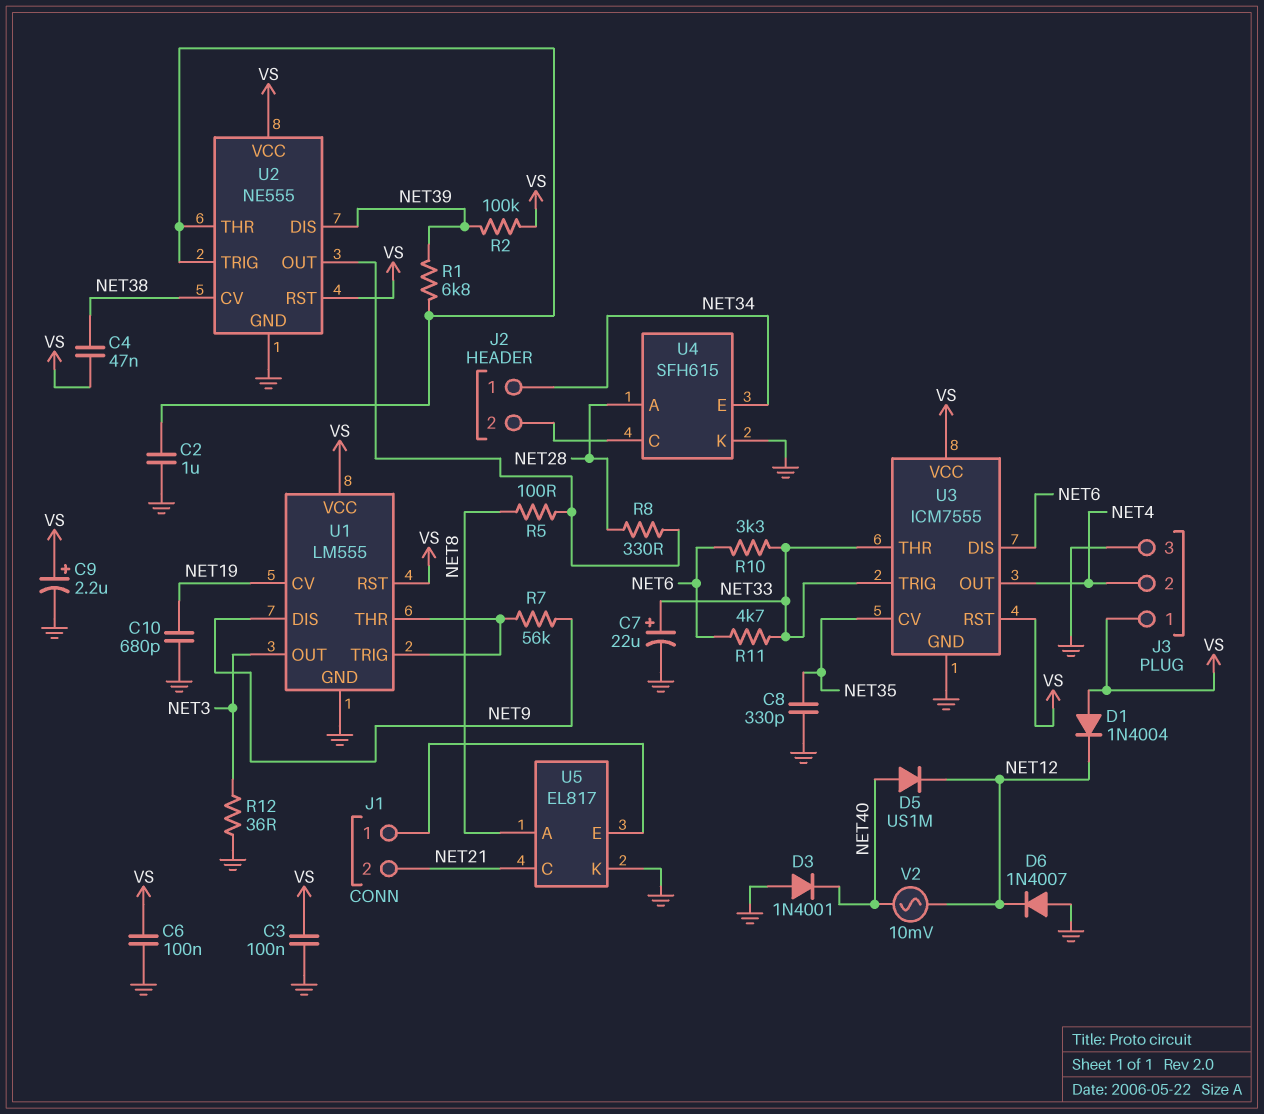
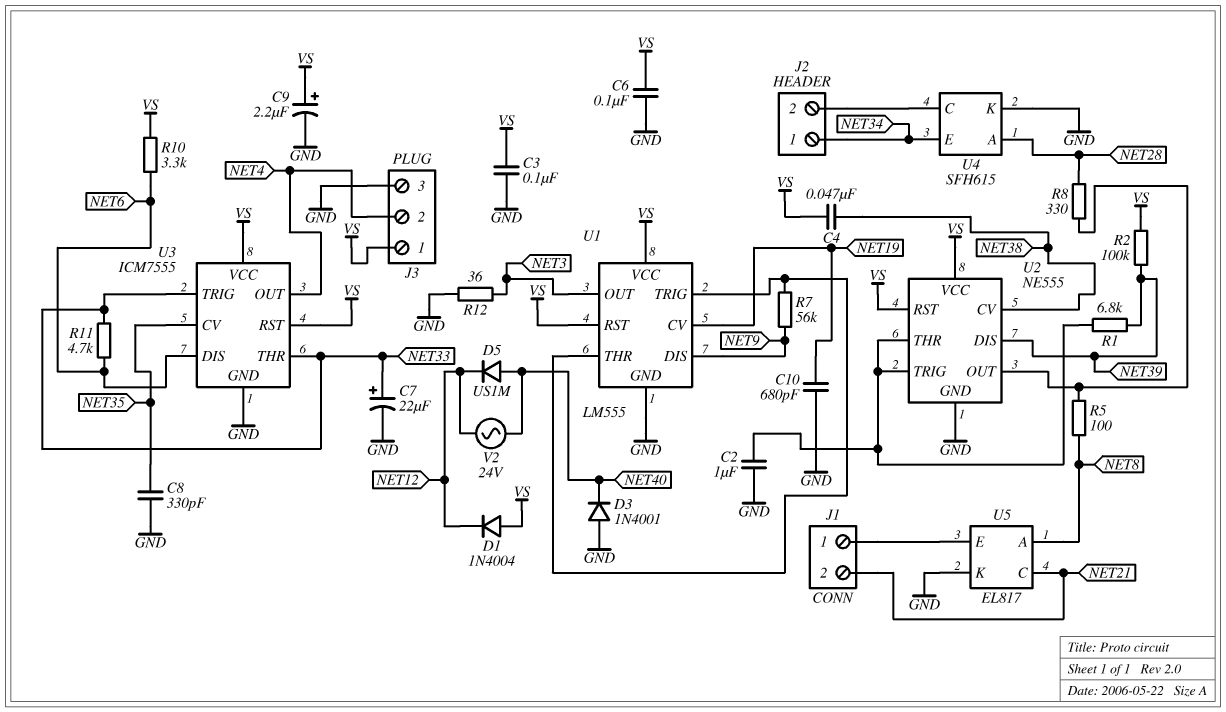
D6: diode 1N4007 (A GND, K NET12) -> none
R10: 3.3k (NET6, NET33) -> 3.3k (NET6, VS)
V2: AC 10mV (NET12, NET40) -> AC 24V (NET12, NET40)

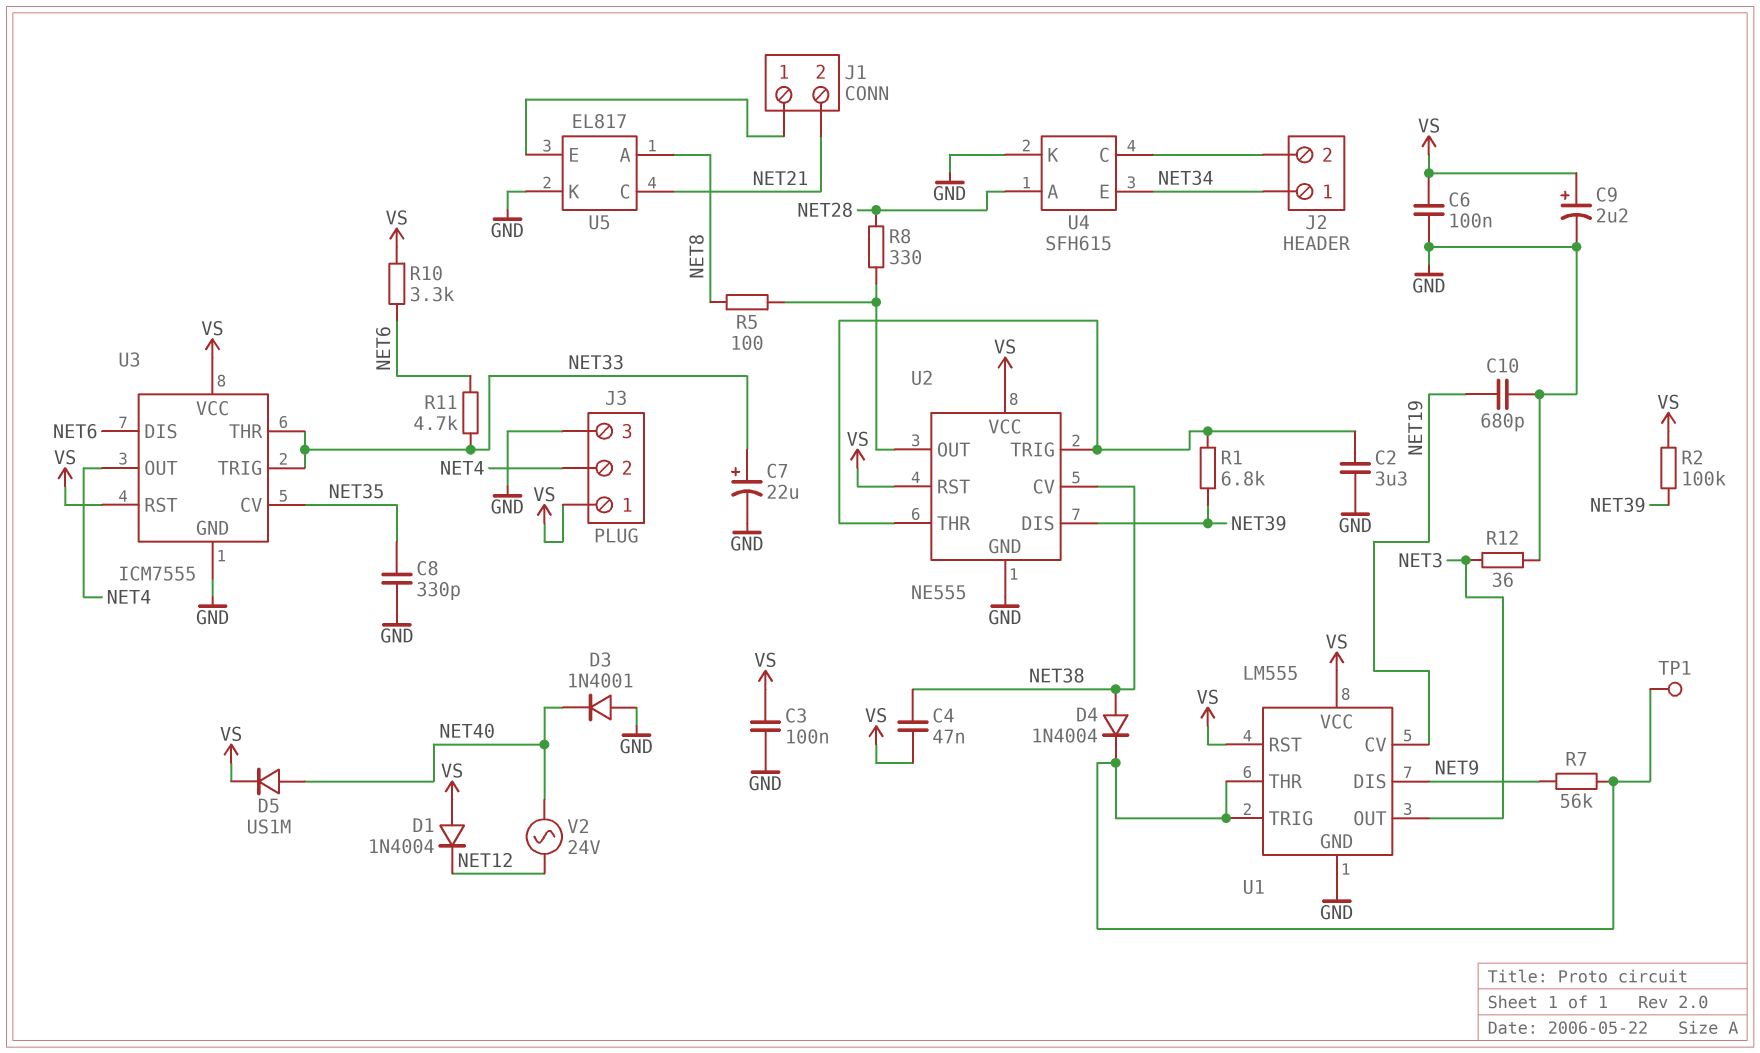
C2: 1uF (GND, U2/THR) -> 3.3uF (GND, U2/THR)
D4: none -> diode 1N4004 (A NET38, K U1/THR)
D5: diode US1M (A NET40, K NET12) -> diode US1M (A NET40, K VS)
TP1: none -> test point (U1/THR)

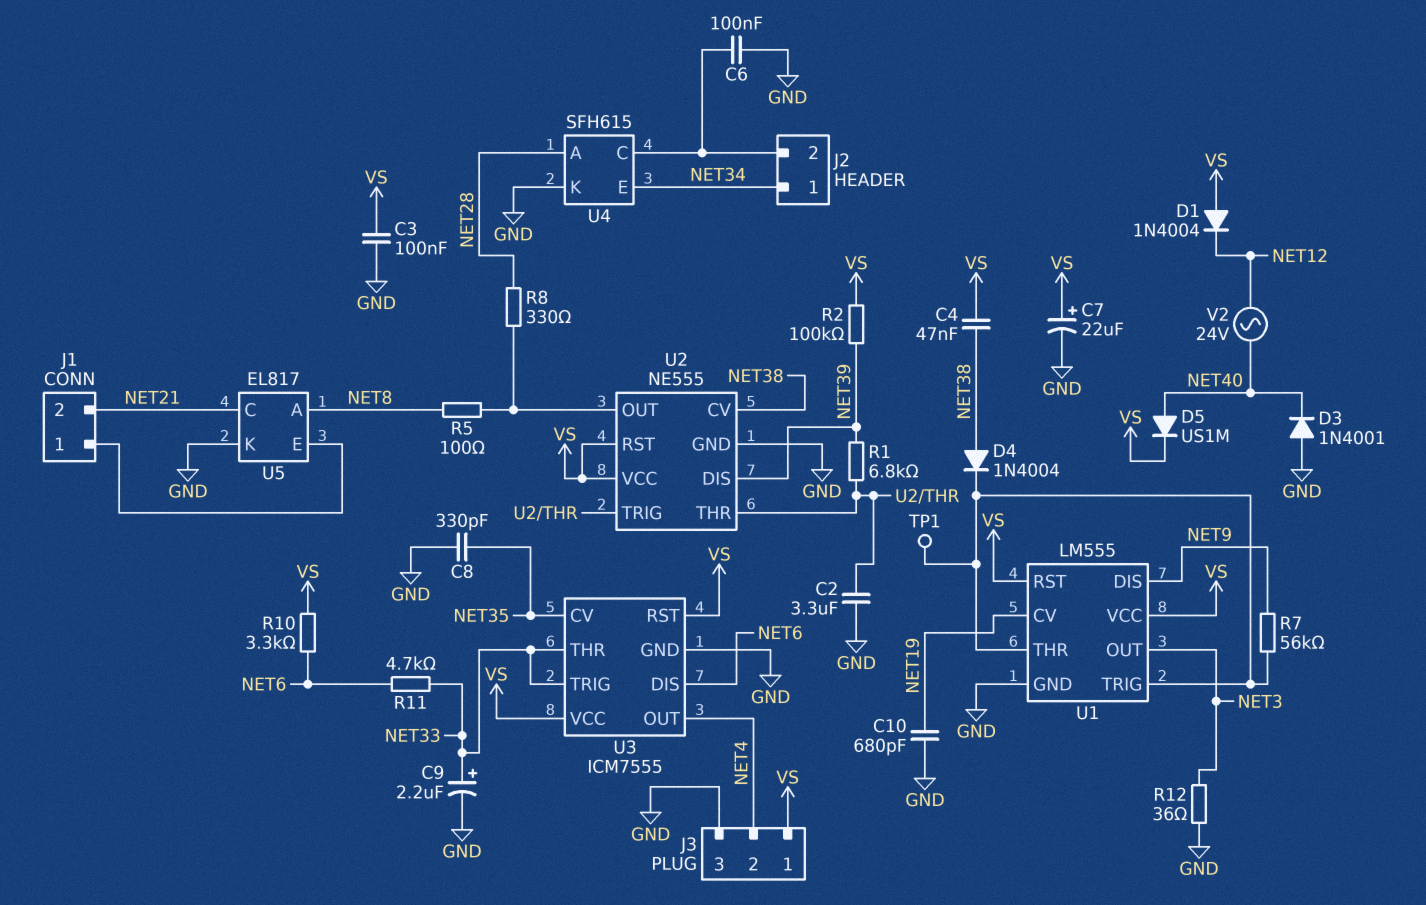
C6: 100nF (GND, VS) -> 100nF (GND, J2/2)
C7: 22uF (plus NET33, minus GND) -> 22uF (plus VS, minus GND)
C9: 2.2uF (plus VS, minus GND) -> 2.2uF (plus NET33, minus GND)

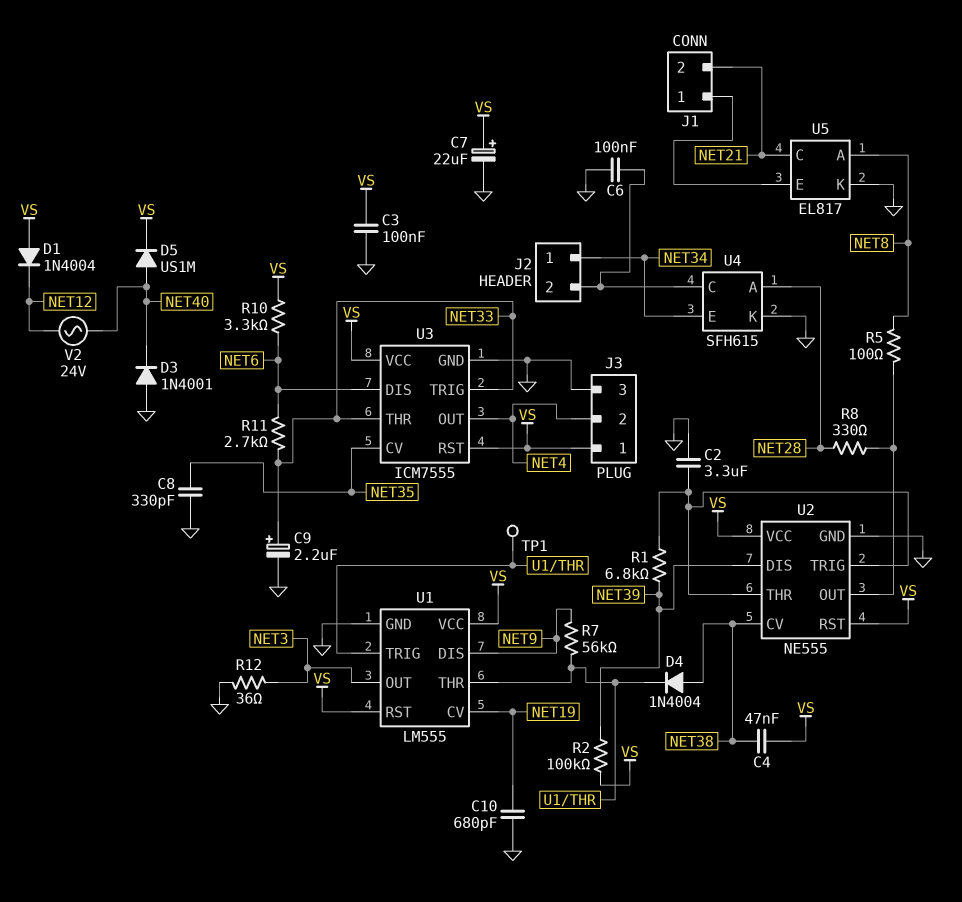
R11: 4.7k (NET6, NET33) -> 2.7k (NET6, NET33)

